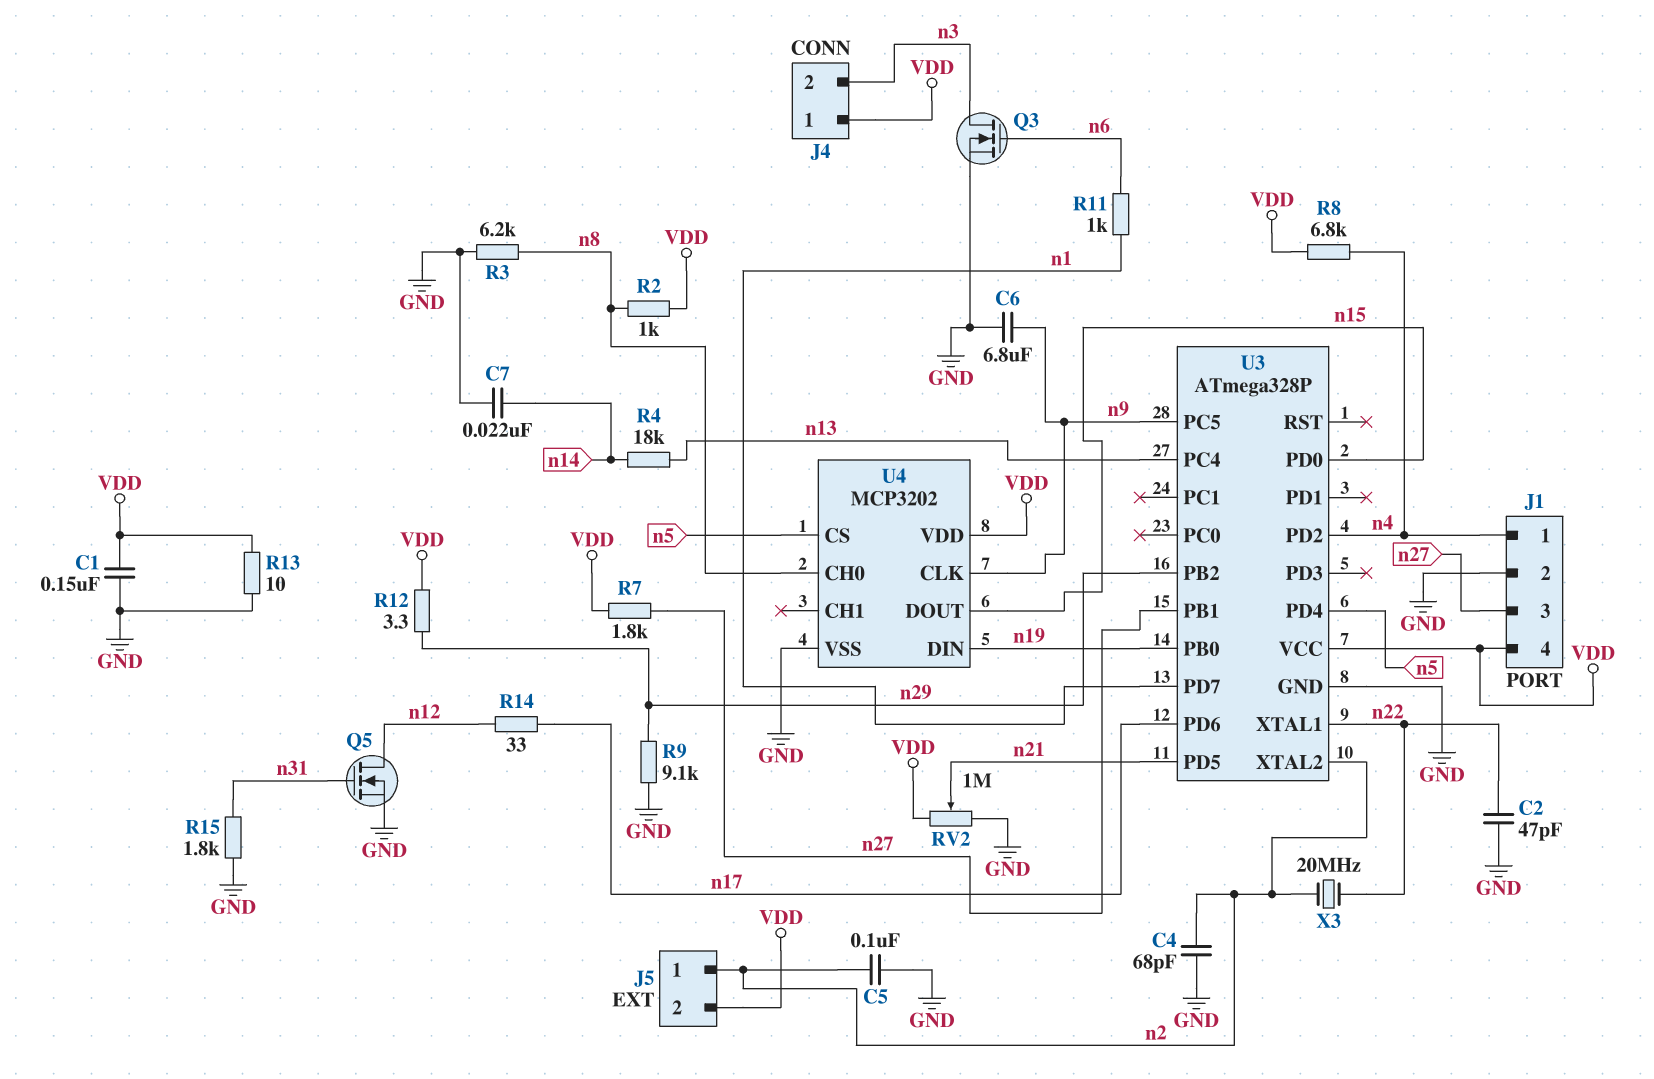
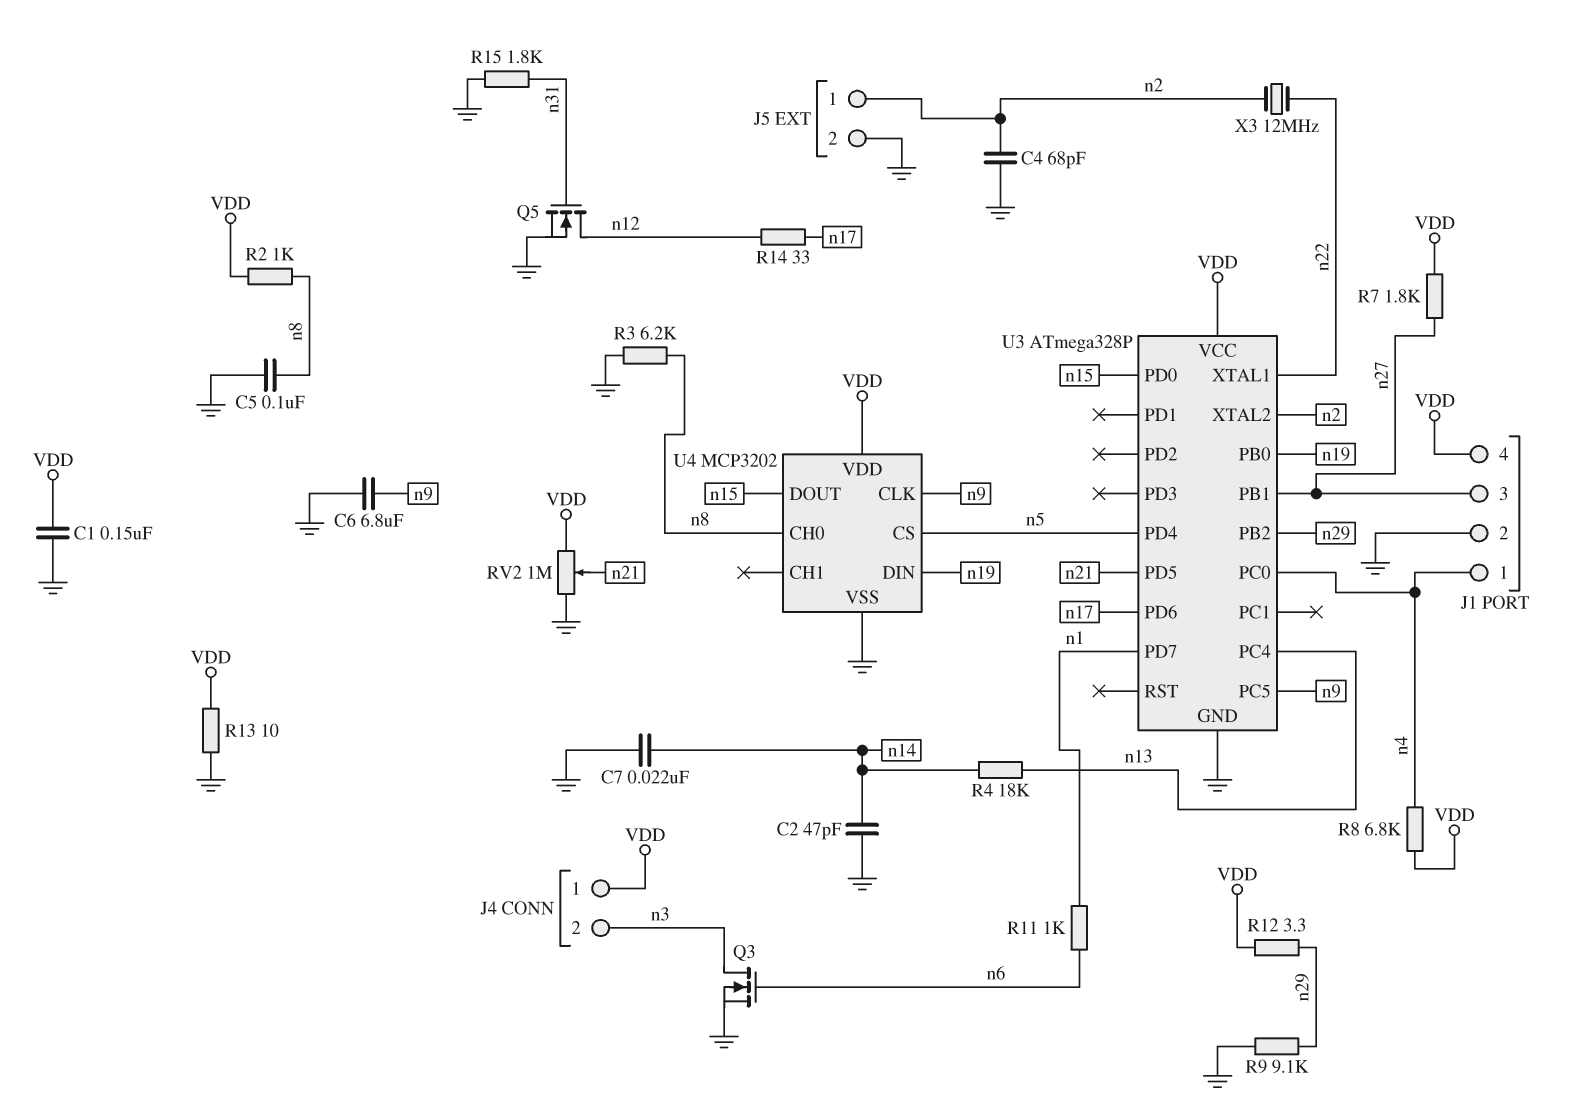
C2: 47pF (GND, n22) -> 47pF (GND, n14)
C5: 100nF (GND, n2) -> 100nF (GND, n8)
J5 pin 2: VDD -> GND
U3 pin PC0: none -> n4
U3 pin PD2: n4 -> none
X3: 20MHz (n2, n22) -> 12MHz (n2, n22)

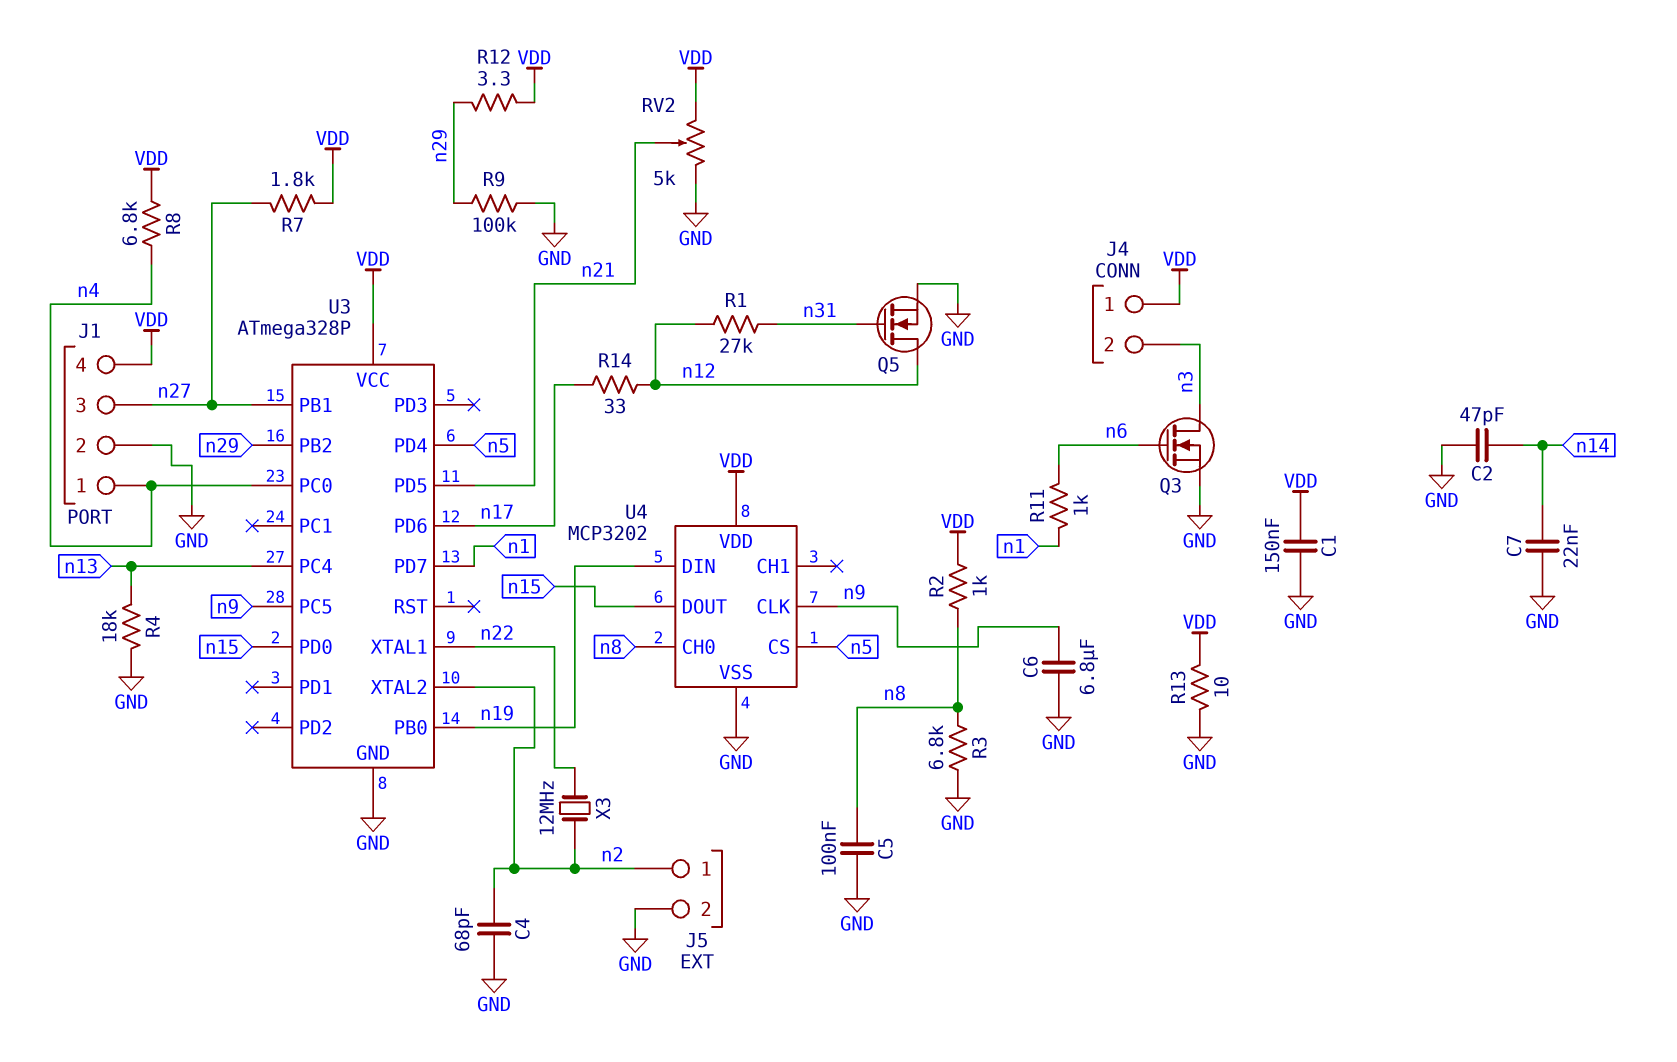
R1: none -> 27k (n12, n31)
R3: 6.2k (GND, n8) -> 6.8k (GND, n8)
R4: 18k (n13, n14) -> 18k (GND, n13)
R9: 9.1k (GND, n29) -> 100k (GND, n29)
R15: 1.8k (GND, n31) -> none
RV2: 1M (GND, VDD, wiper n21) -> 5k (GND, VDD, wiper n21)

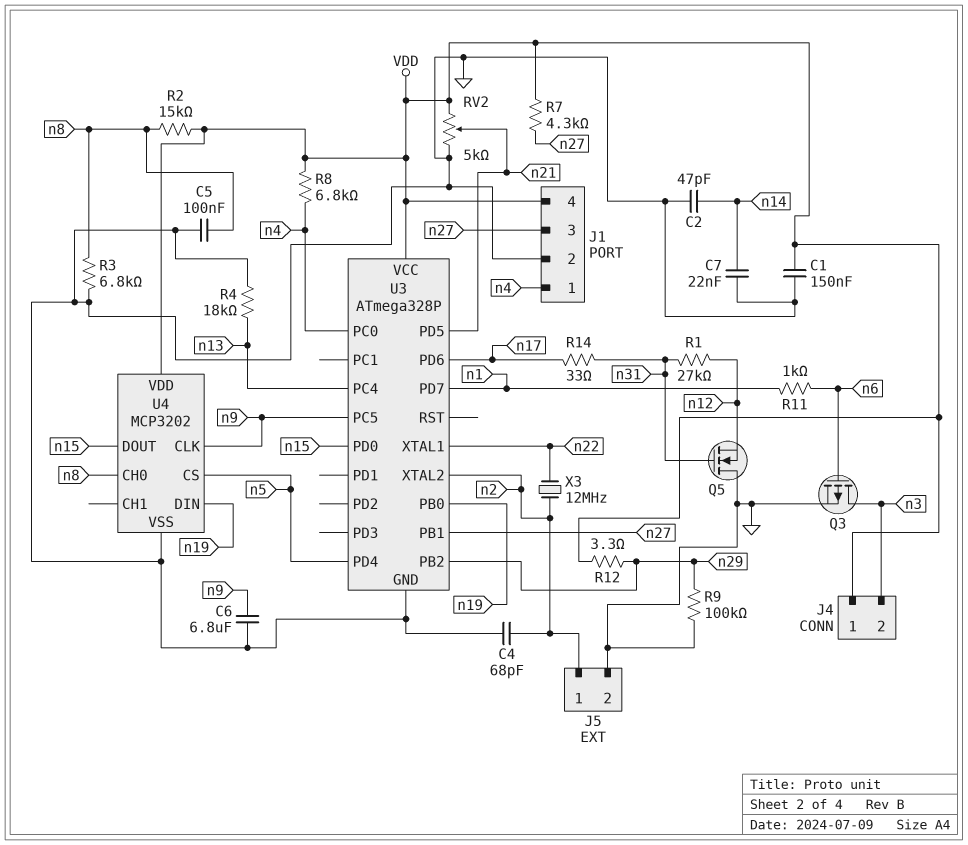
Q3: NMOS (G n6, D n3, S GND) -> PMOS (G n6, D n3, S GND)
Q5: NMOS (G n31, D n12, S GND) -> NMOS (G n31, D GND, S n12)
R2: 1k (VDD, n8) -> 15k (VDD, n8)
R7: 1.8k (VDD, n27) -> 4.3k (VDD, n27)
R13: 10 (GND, VDD) -> none
R14: 33 (n12, n17) -> 33 (n17, n31)

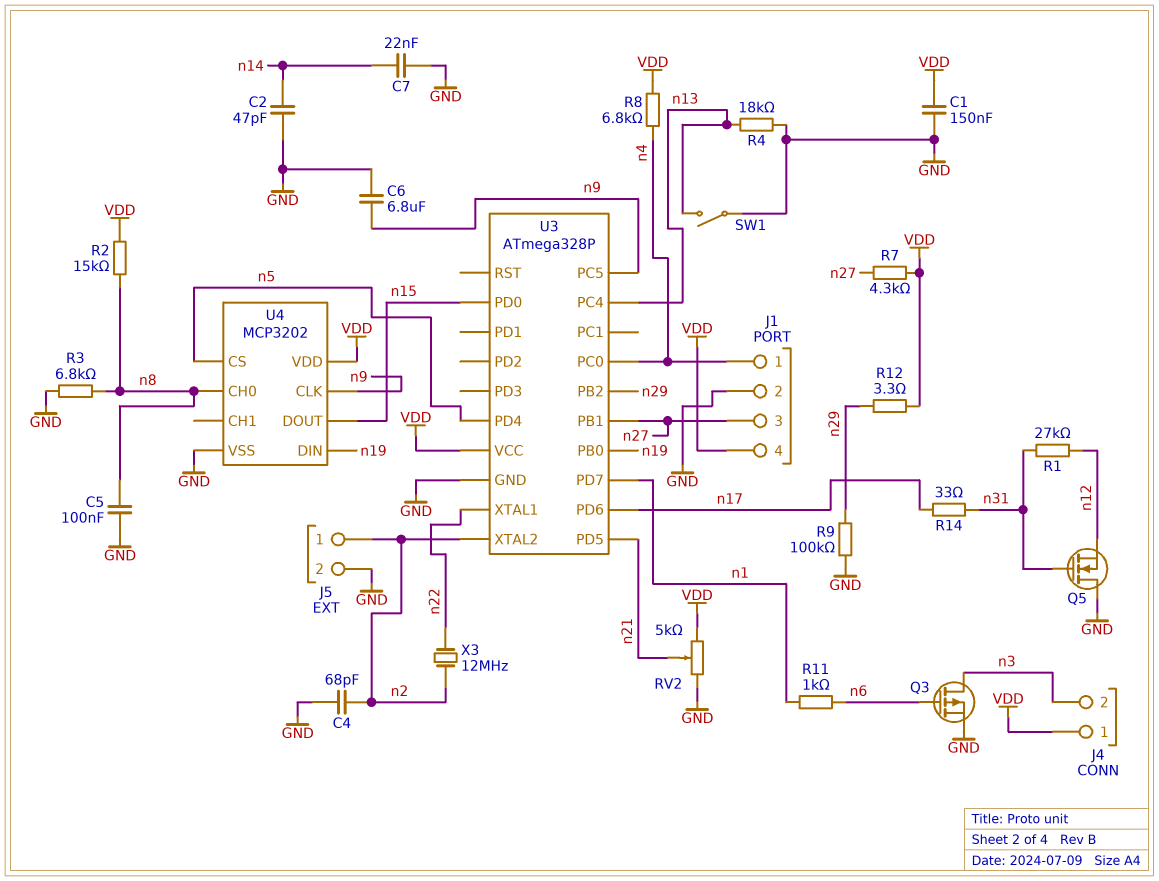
SW1: none -> switch (GND, n13)

